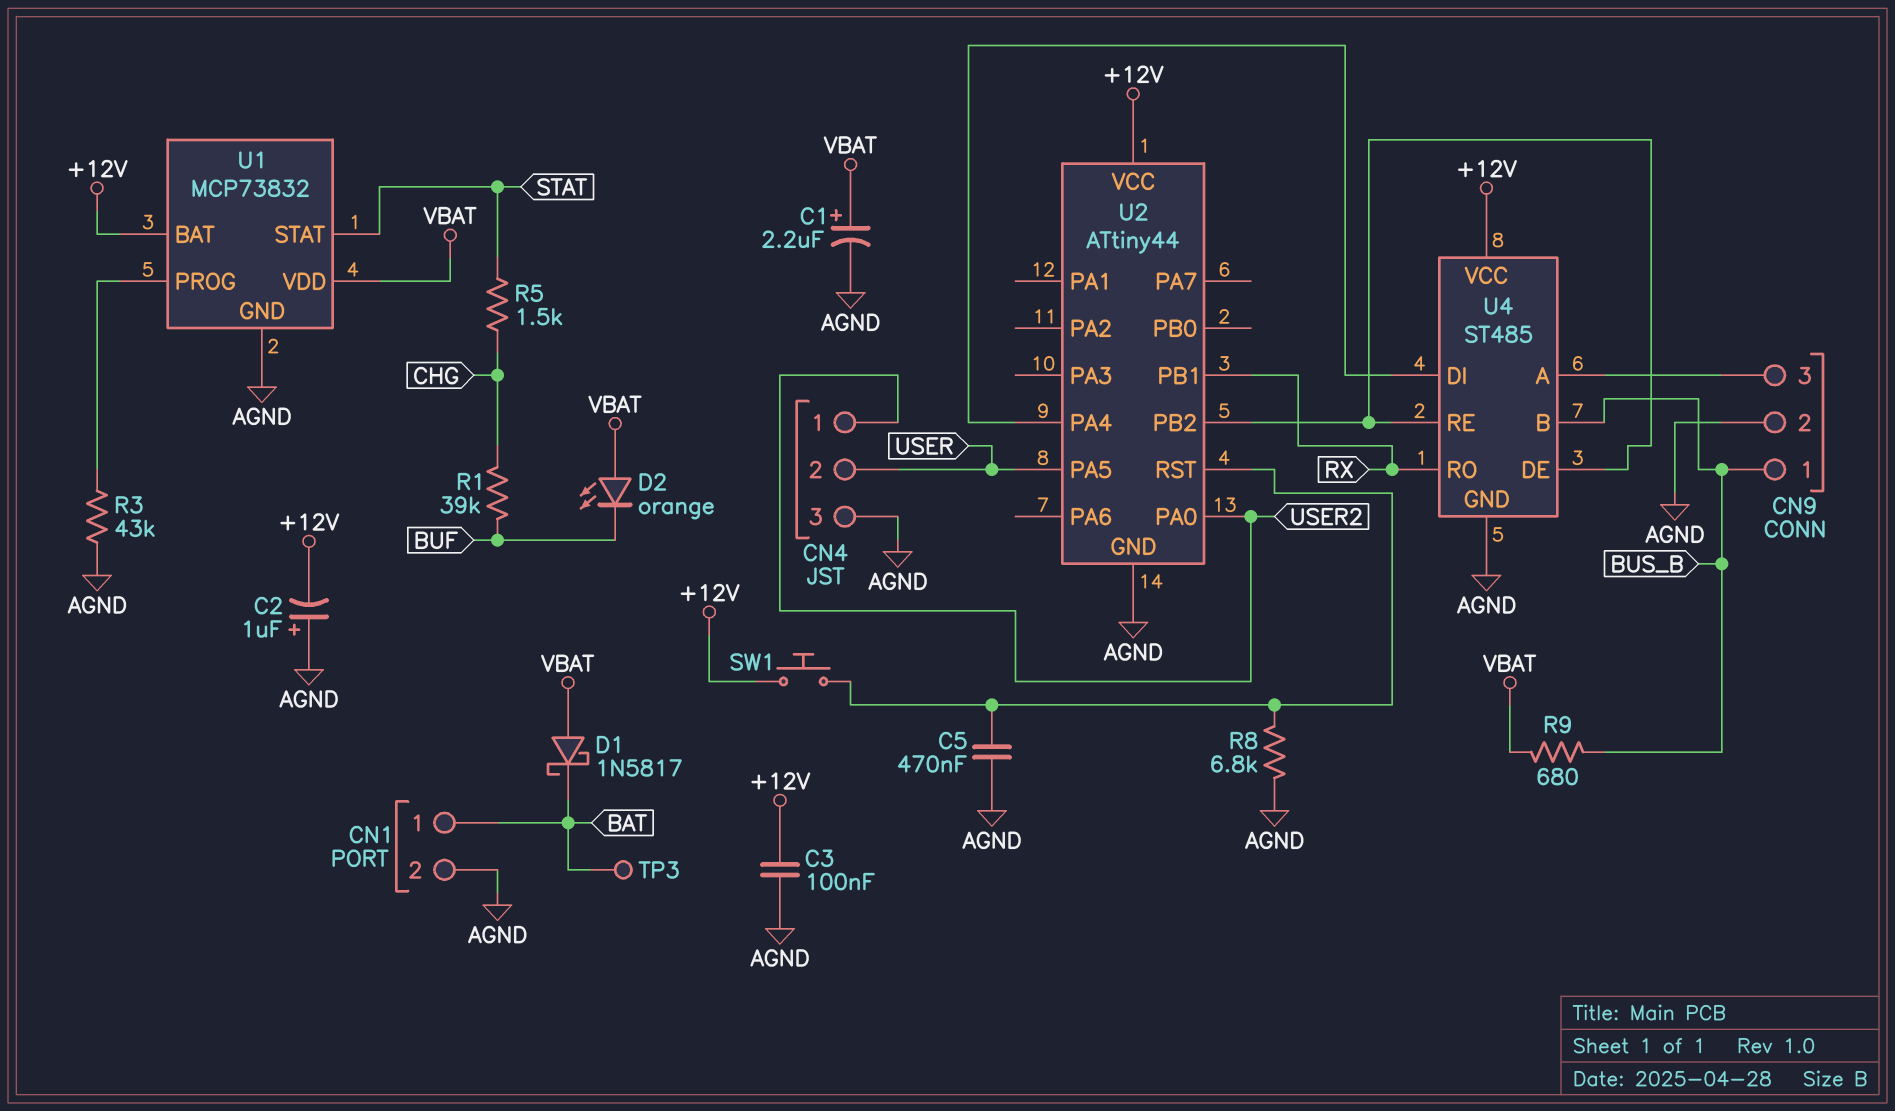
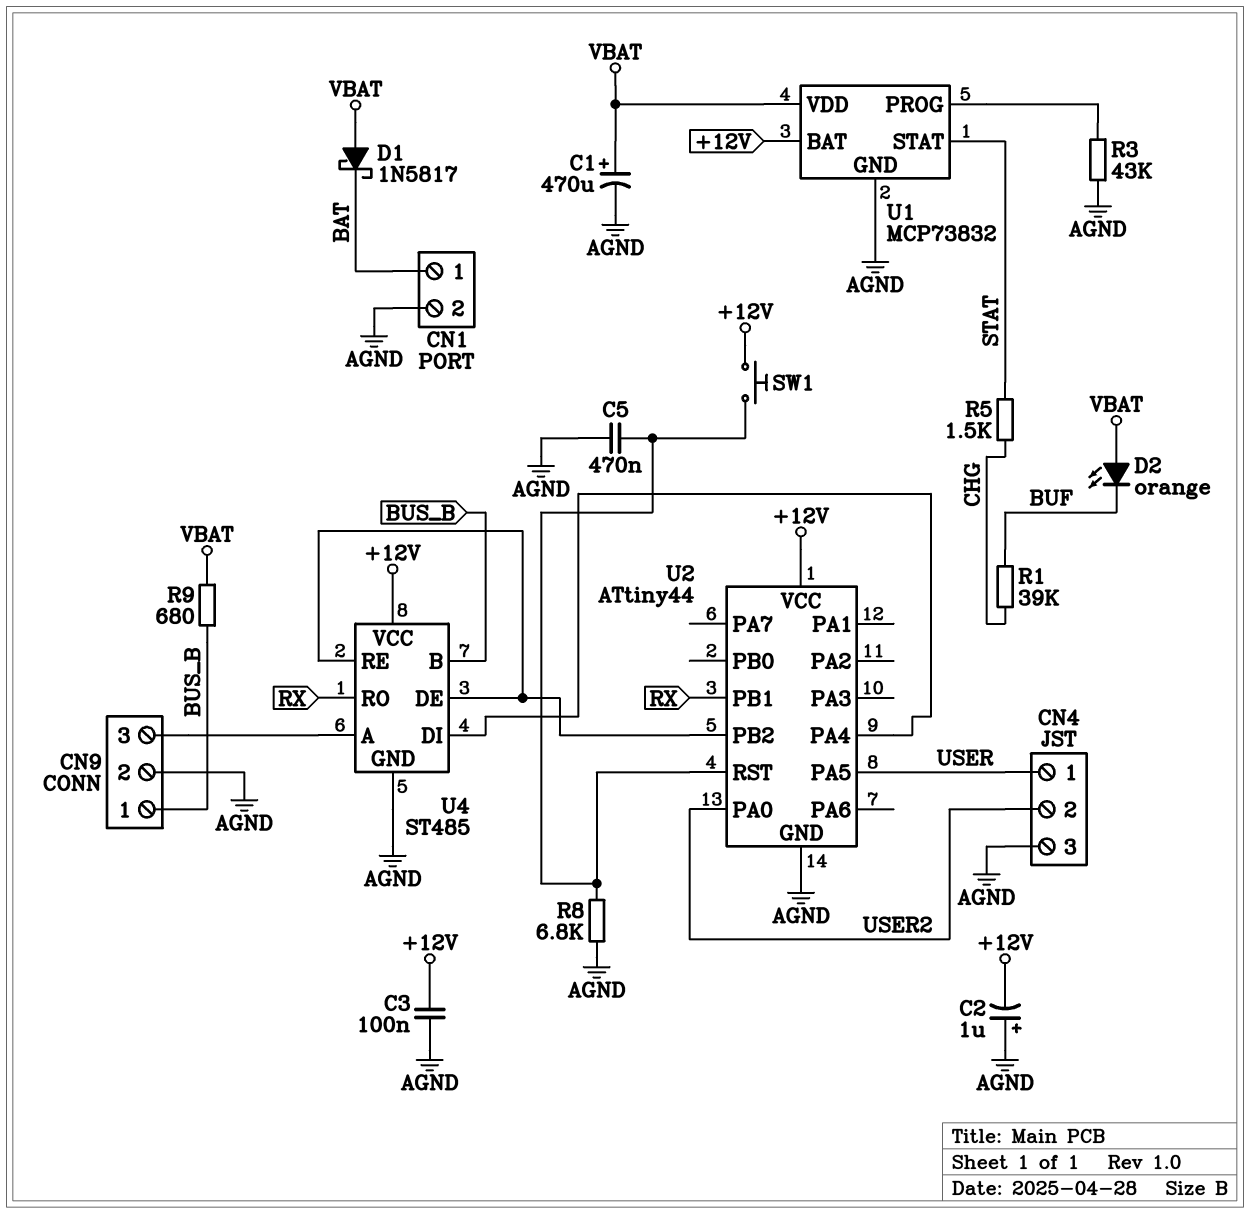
C1: 2.2uF (plus VBAT, minus AGND) -> 470uF (plus VBAT, minus AGND)
CN4 pin 1: USER2 -> USER
CN4 pin 2: USER -> USER2
TP3: test point (BAT) -> none

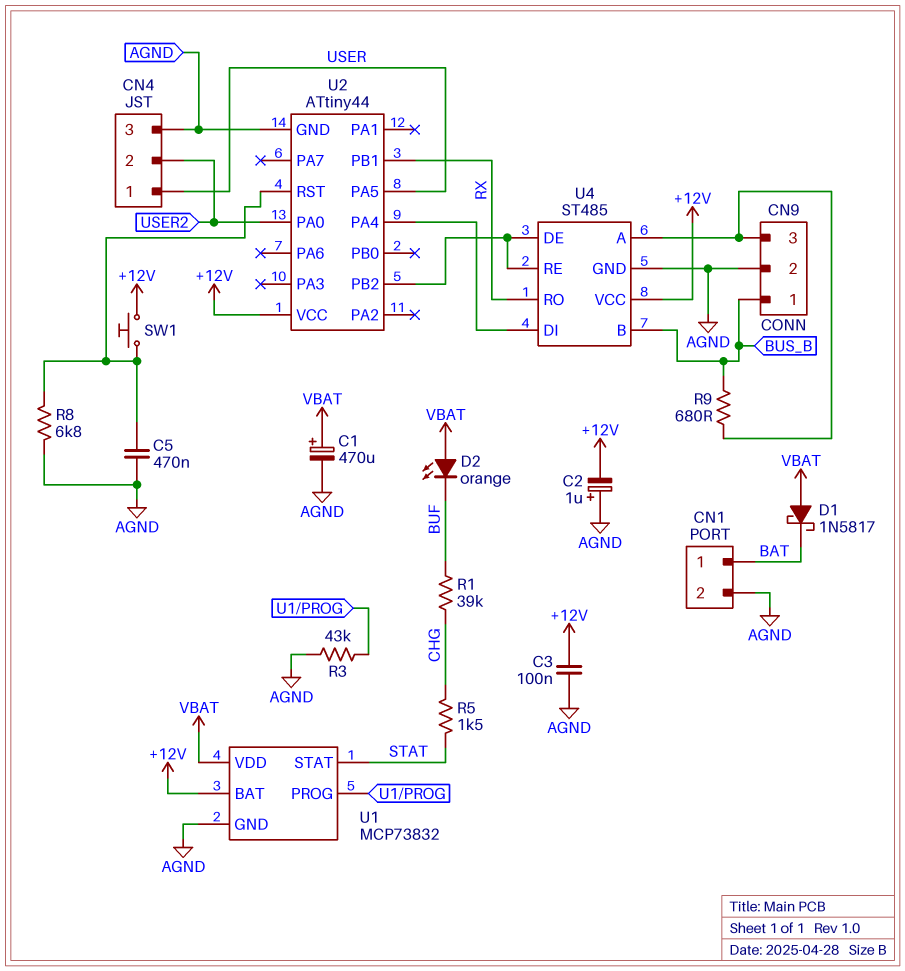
R9: 680 (BUS_B, VBAT) -> 680 (BUS_B, CN9/3)

